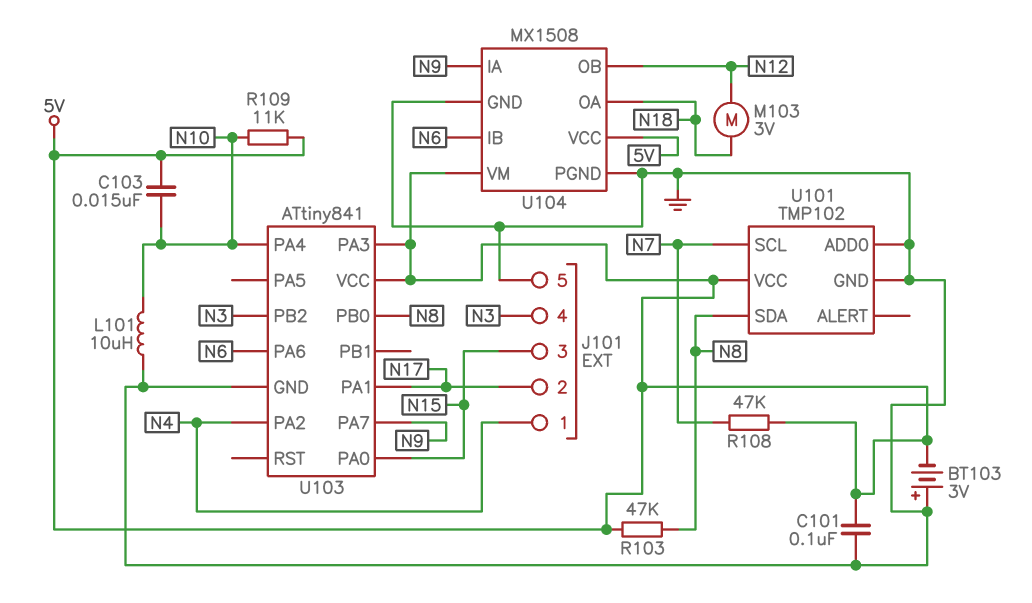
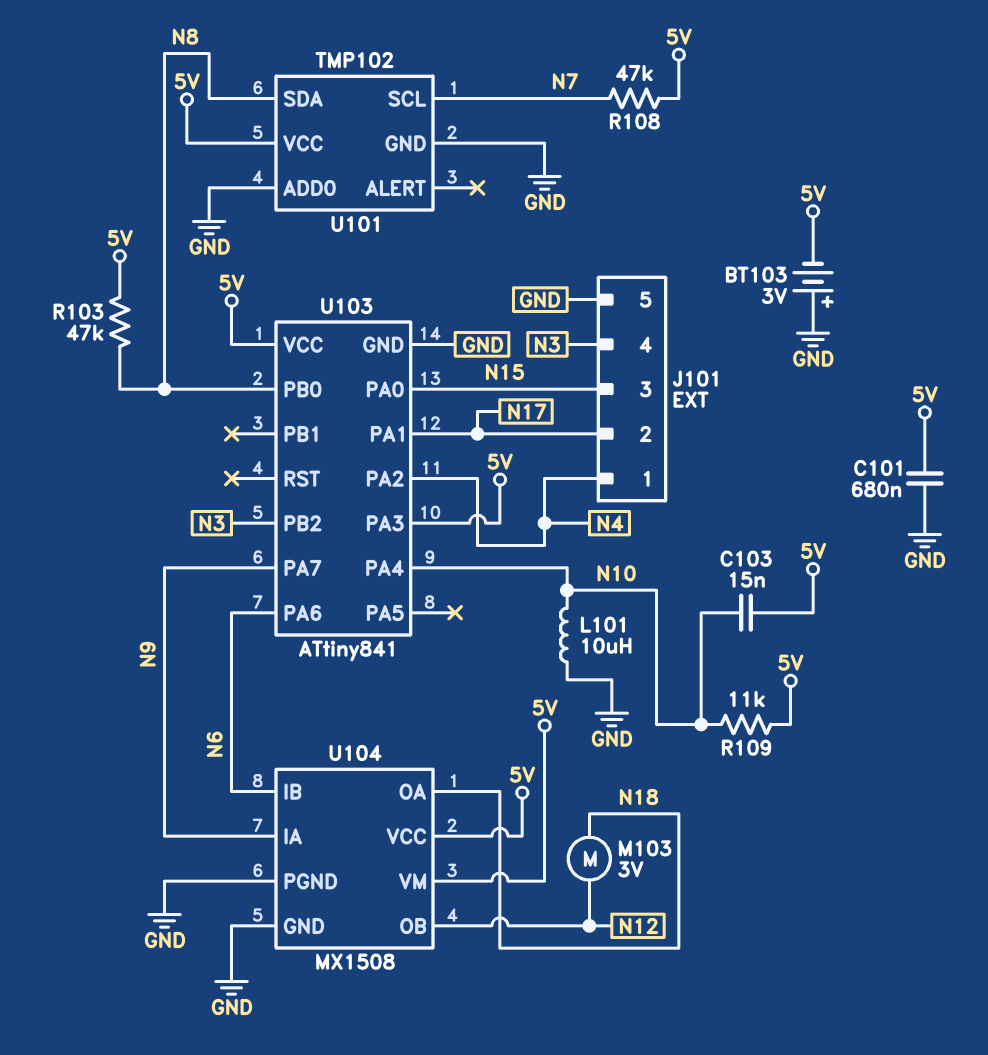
C101: 100nF (5V, GND) -> 680nF (5V, GND)

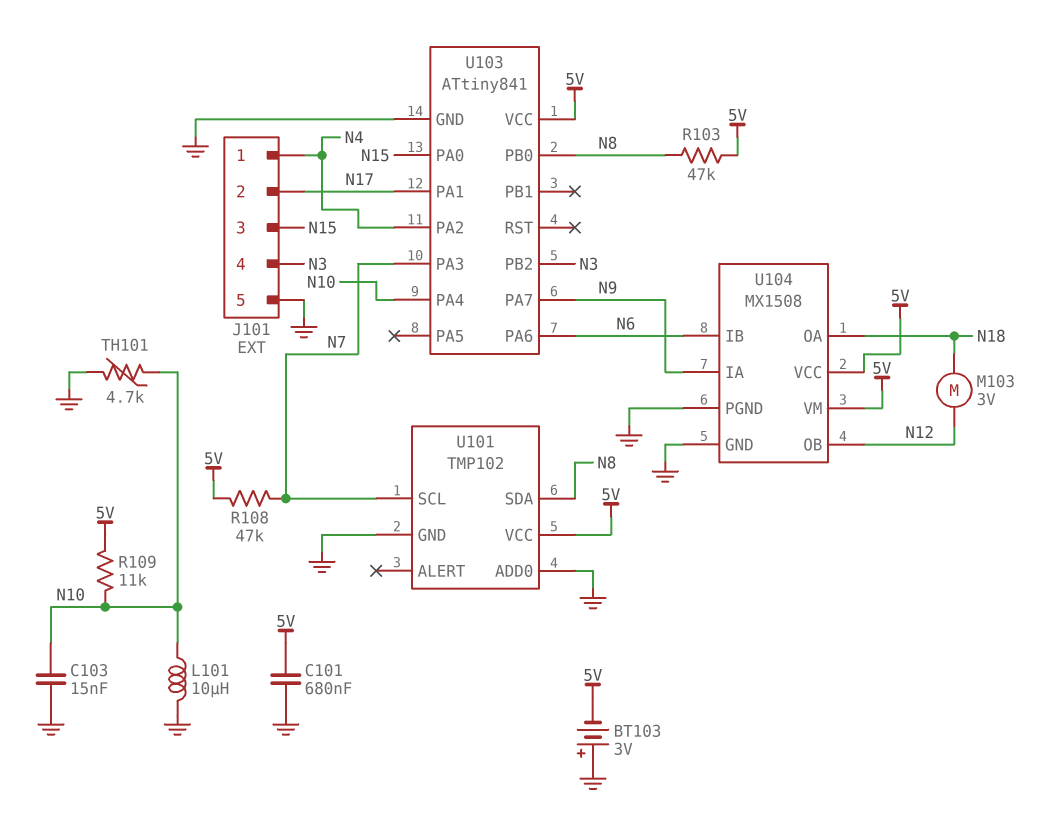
C103: 15nF (5V, N10) -> 15nF (GND, N10)
TH101: none -> 4.7k (GND, N10)
U103 pin PA3: 5V -> N7

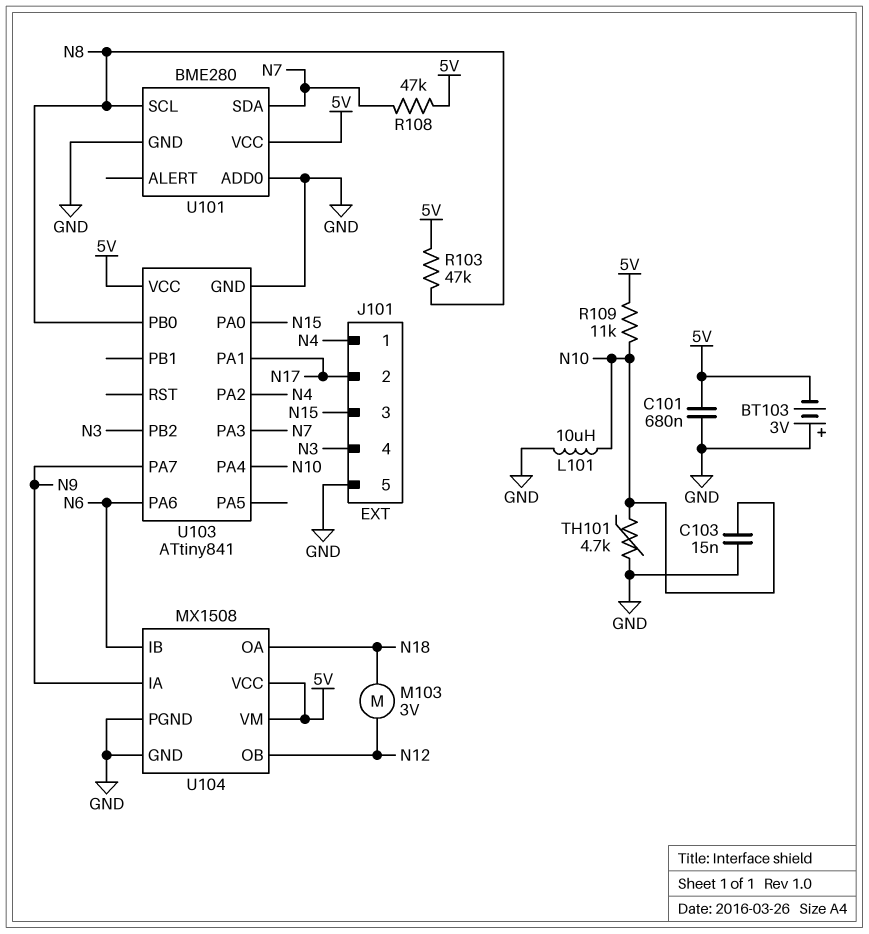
U101: TMP102 -> BME280
U101 pin SCL: N7 -> N8
U101 pin SDA: N8 -> N7

